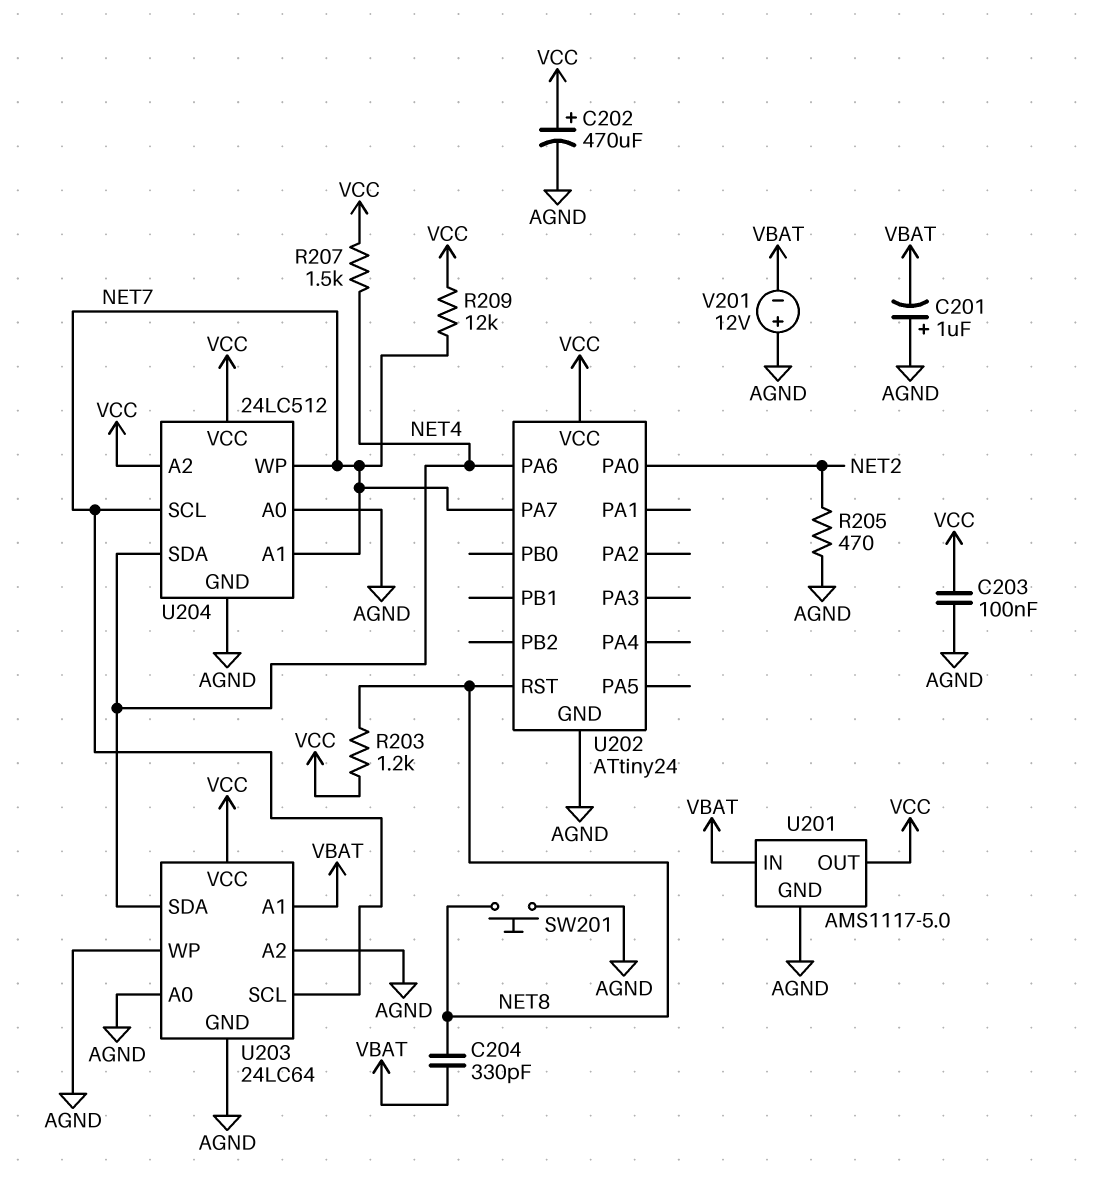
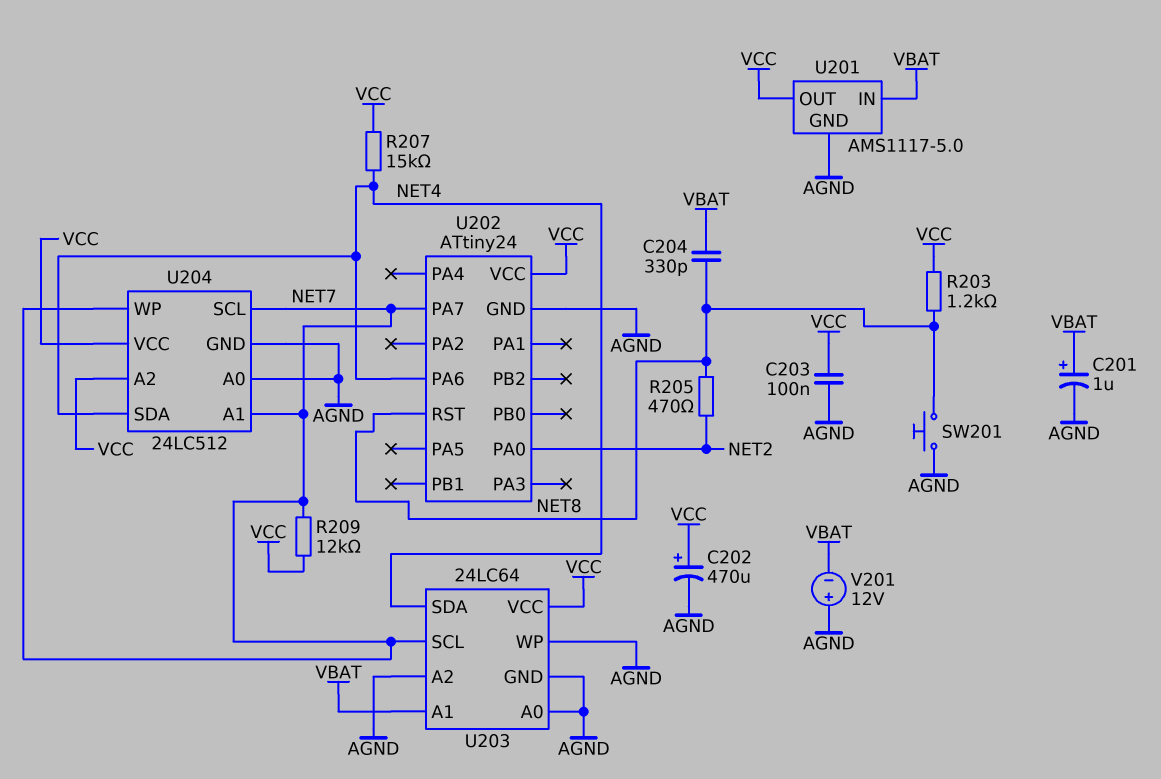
C201: 1uF (plus AGND, minus VBAT) -> 1uF (plus VBAT, minus AGND)
R205: 470 (AGND, NET2) -> 470 (NET2, NET8)
R207: 1.5k (NET4, VCC) -> 15k (NET4, VCC)

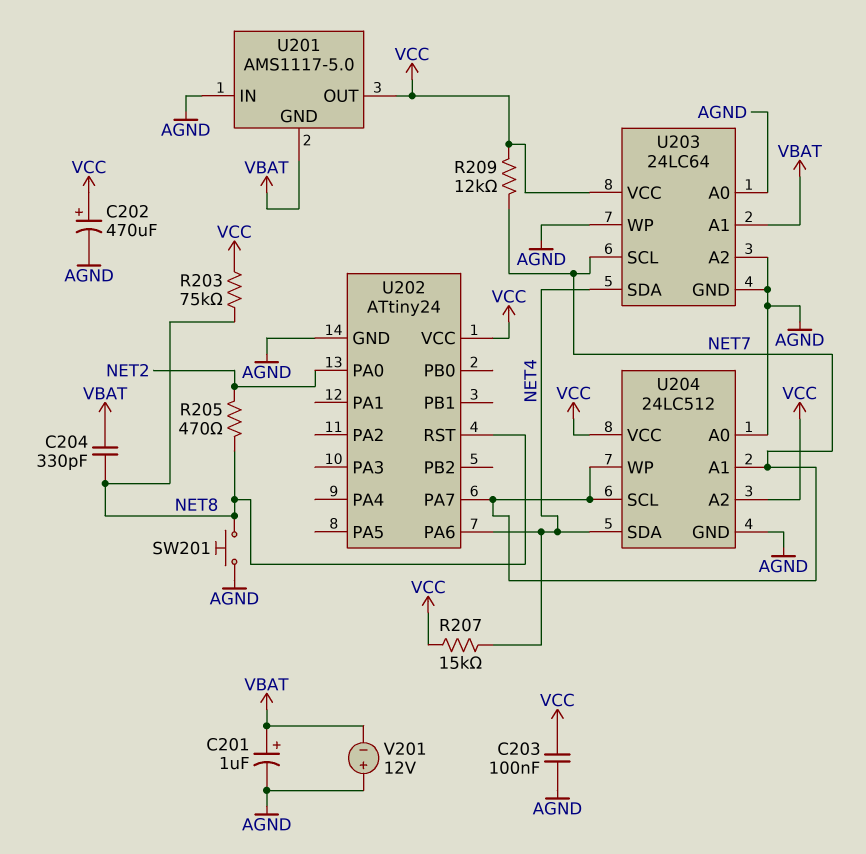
R203: 1.2k (NET8, VCC) -> 75k (NET8, VCC)
U201 pin GND: AGND -> VBAT
U201 pin IN: VBAT -> AGND

